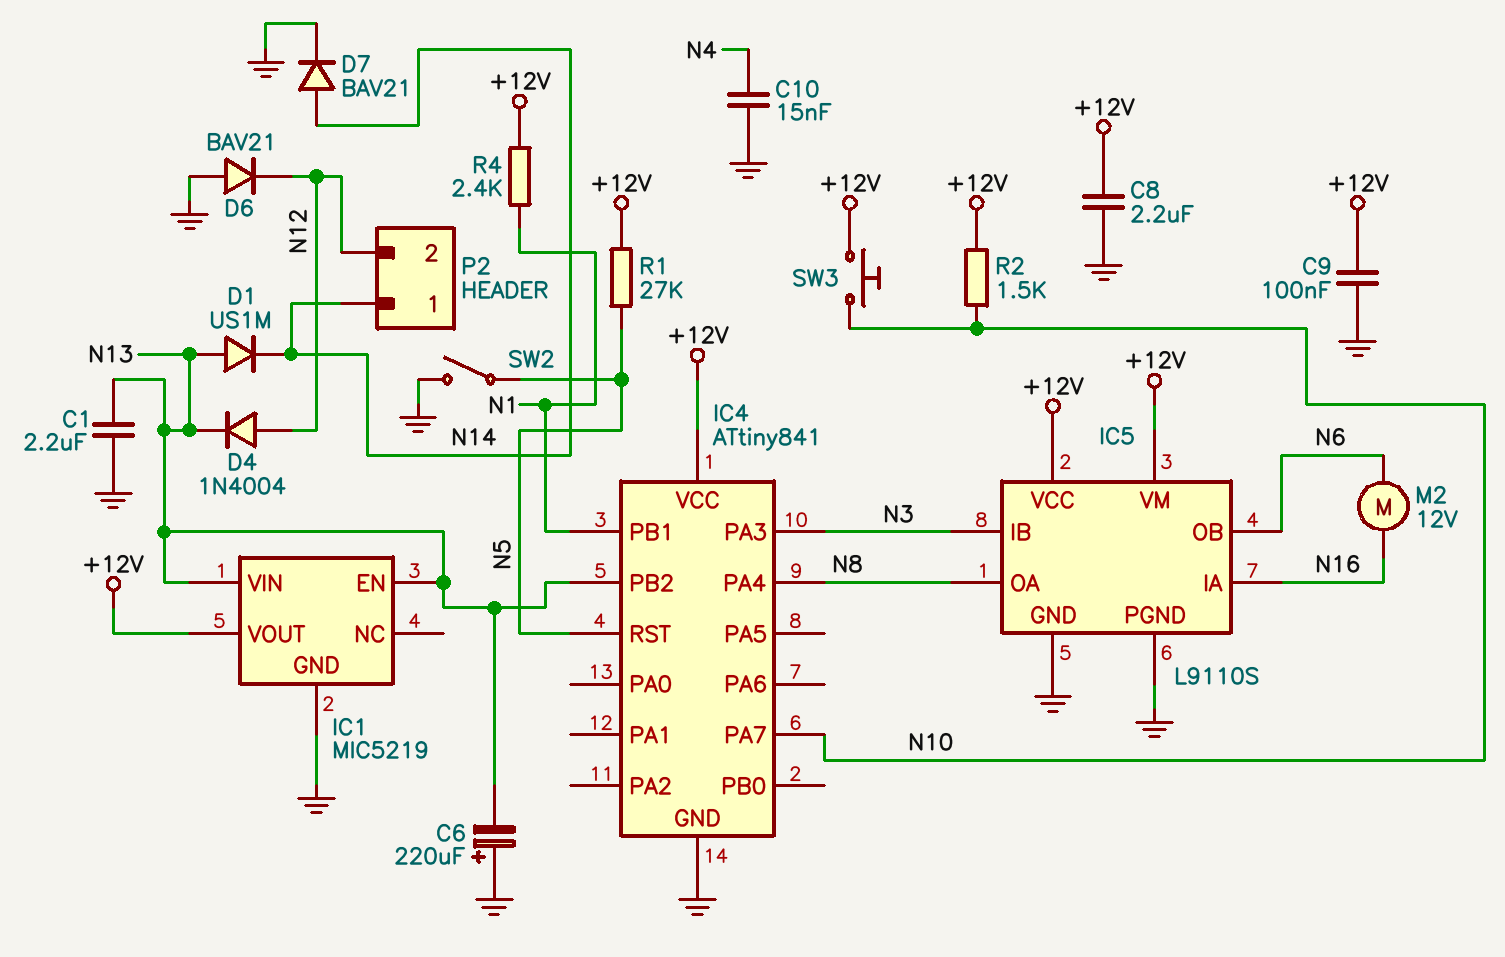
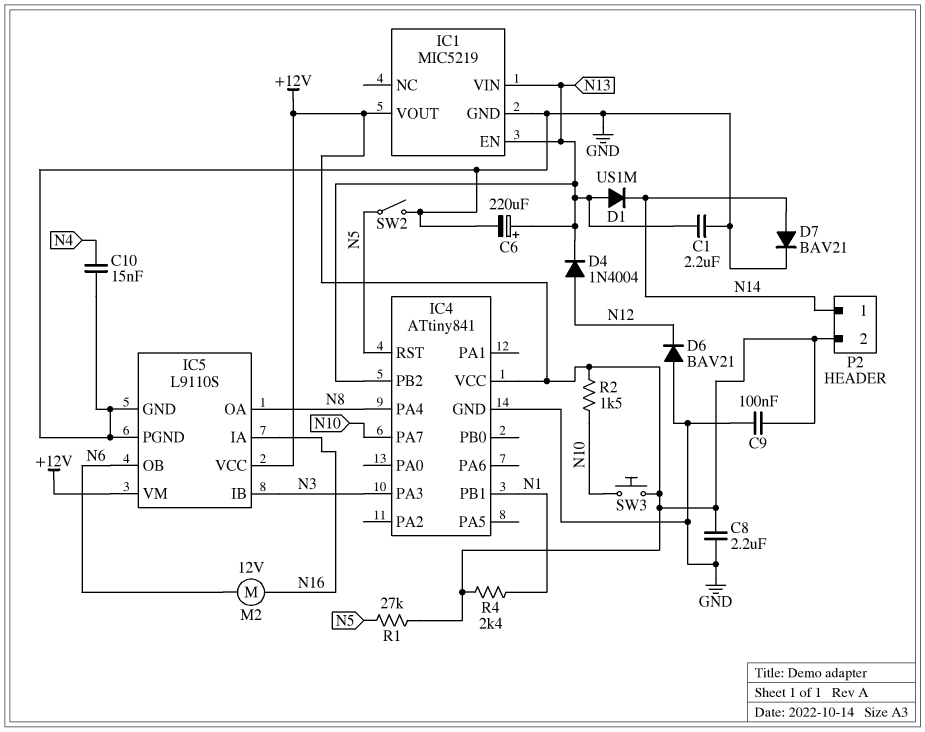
C6: 220uF (plus GND, minus N13) -> 220uF (plus N13, minus GND)
P2 pin 2: N12 -> +12V

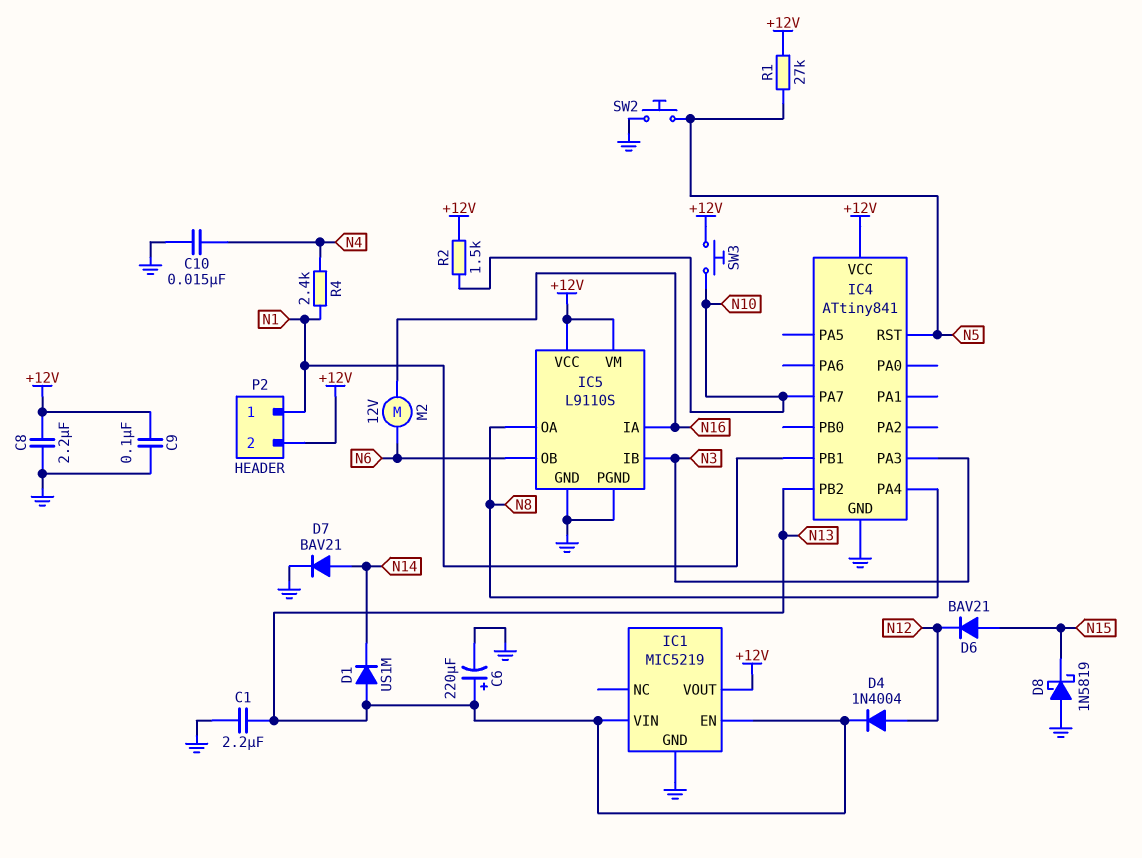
D6: diode BAV21 (A GND, K N12) -> diode BAV21 (A N15, K N12)
D8: none -> schottky 1N5819 (A GND, K N15)
P2 pin 1: N14 -> N1
R4: 2.4k (+12V, N1) -> 2.4k (N1, N4)
SW2: switch (GND, N5) -> button (GND, N5)

